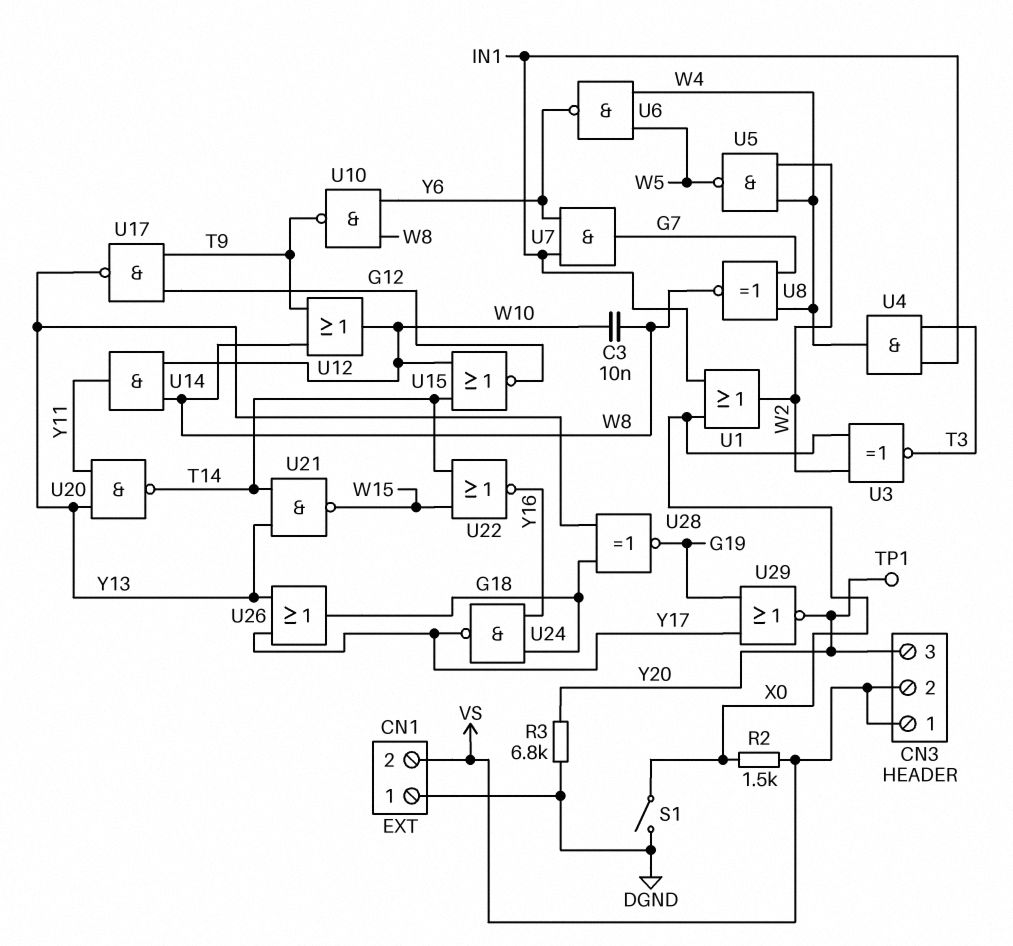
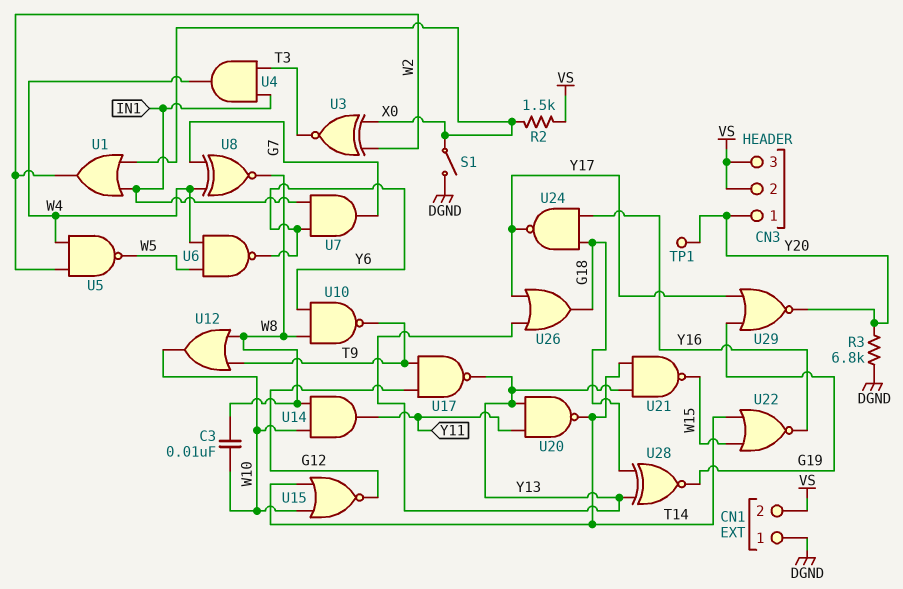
CN3 pin 1: VS -> Y20
CN3 pin 3: Y20 -> VS

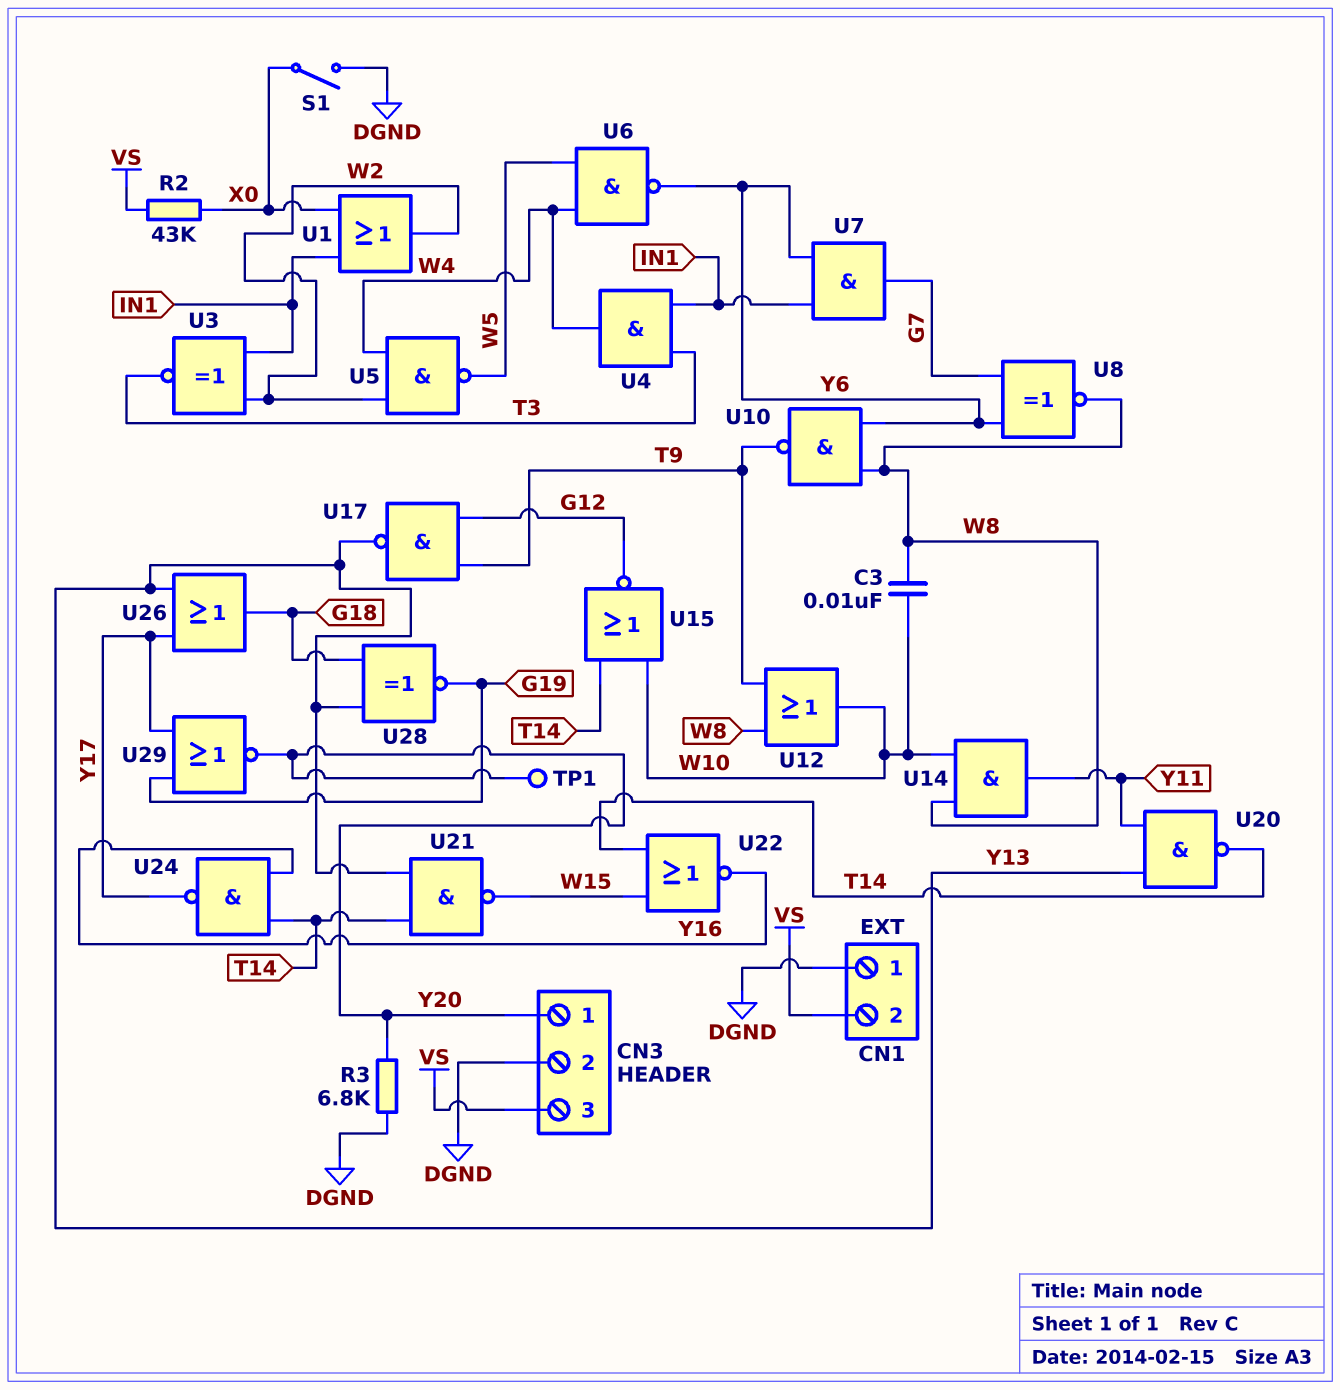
CN3 pin 2: VS -> DGND
R2: 1.5k (VS, X0) -> 43k (VS, X0)
U3: XNOR (in W2, in X0, out T3) -> XNOR (in IN1, in W2, out T3)
U8: XNOR (in G7, in W4, out W8) -> XNOR (in G7, in Y6, out W8)
U24: NAND (in G18, in Y16, out Y17) -> NAND (in T14, in Y16, out Y17)

